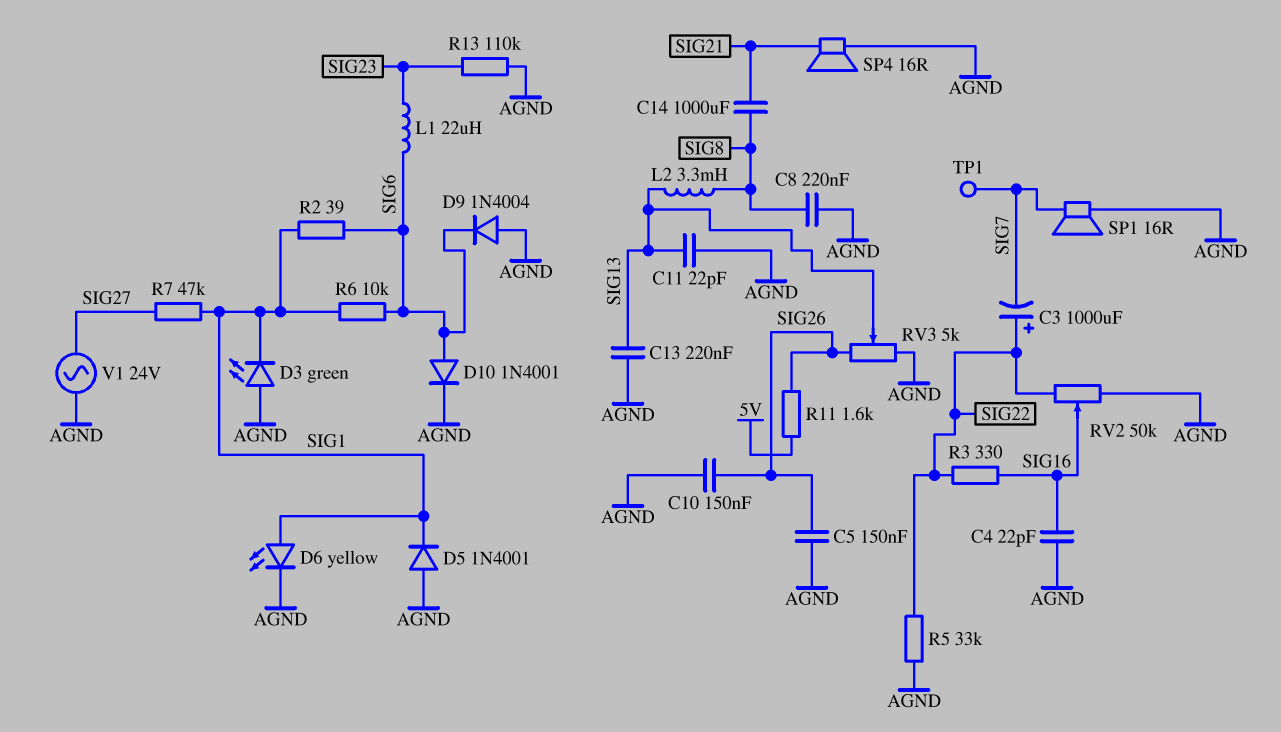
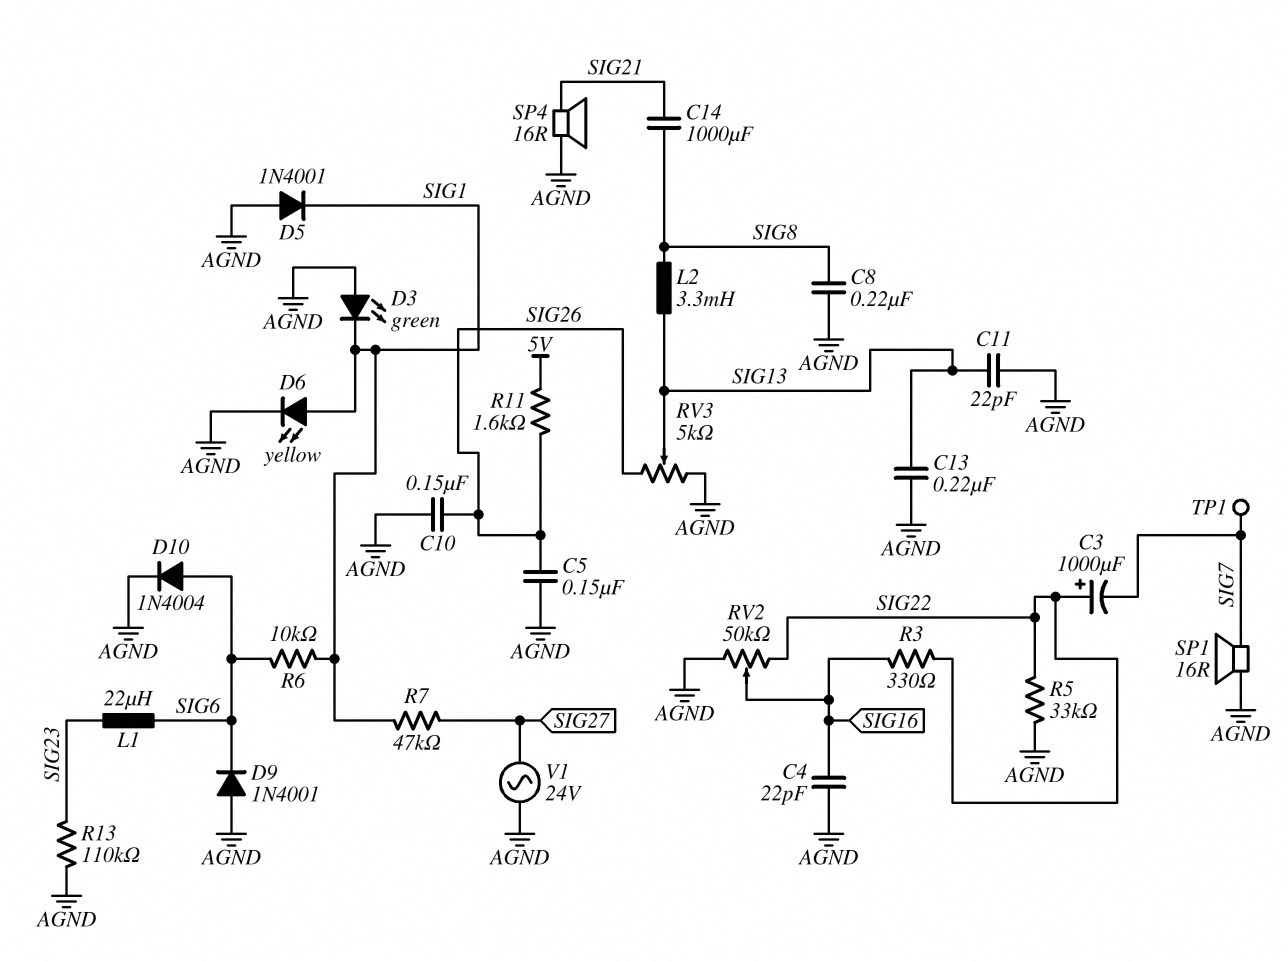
D9: diode 1N4004 (A AGND, K SIG6) -> diode 1N4001 (A AGND, K SIG6)
D10: diode 1N4001 (A SIG6, K AGND) -> diode 1N4004 (A SIG6, K AGND)
R2: 39 (SIG1, SIG6) -> none

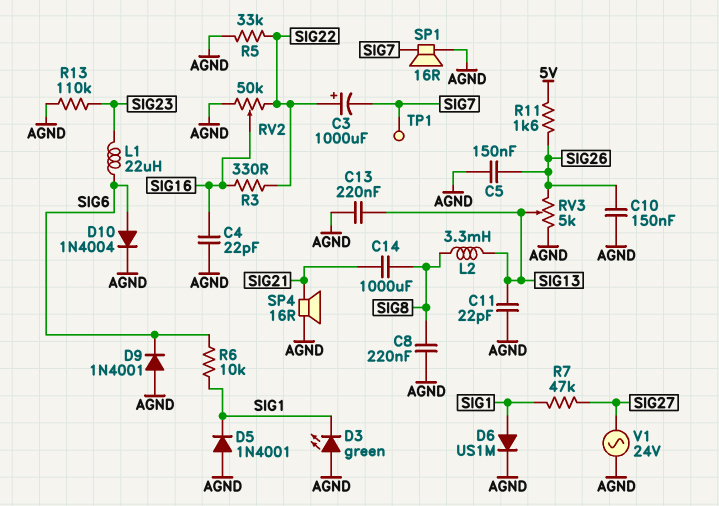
D6: LED yellow (A SIG1, K AGND) -> diode US1M (A SIG1, K AGND)

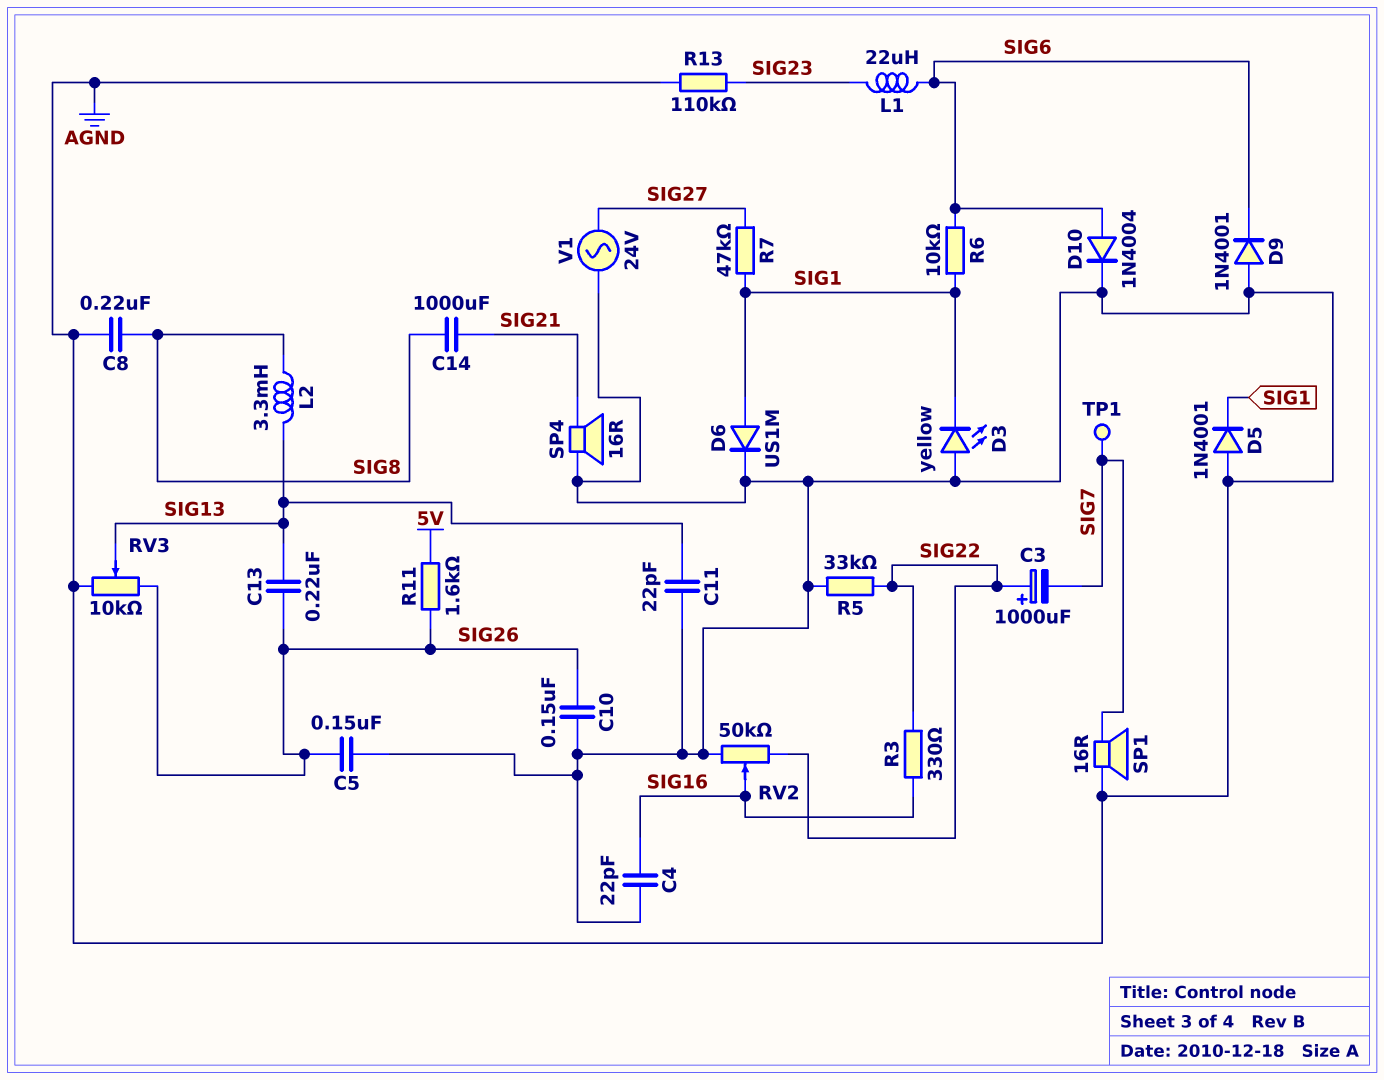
C13: 220nF (AGND, SIG13) -> 220nF (SIG13, SIG26)
D3: LED green (A AGND, K SIG1) -> LED yellow (A AGND, K SIG1)
RV3: 5k (AGND, SIG26, wiper SIG13) -> 10k (AGND, SIG26, wiper SIG13)

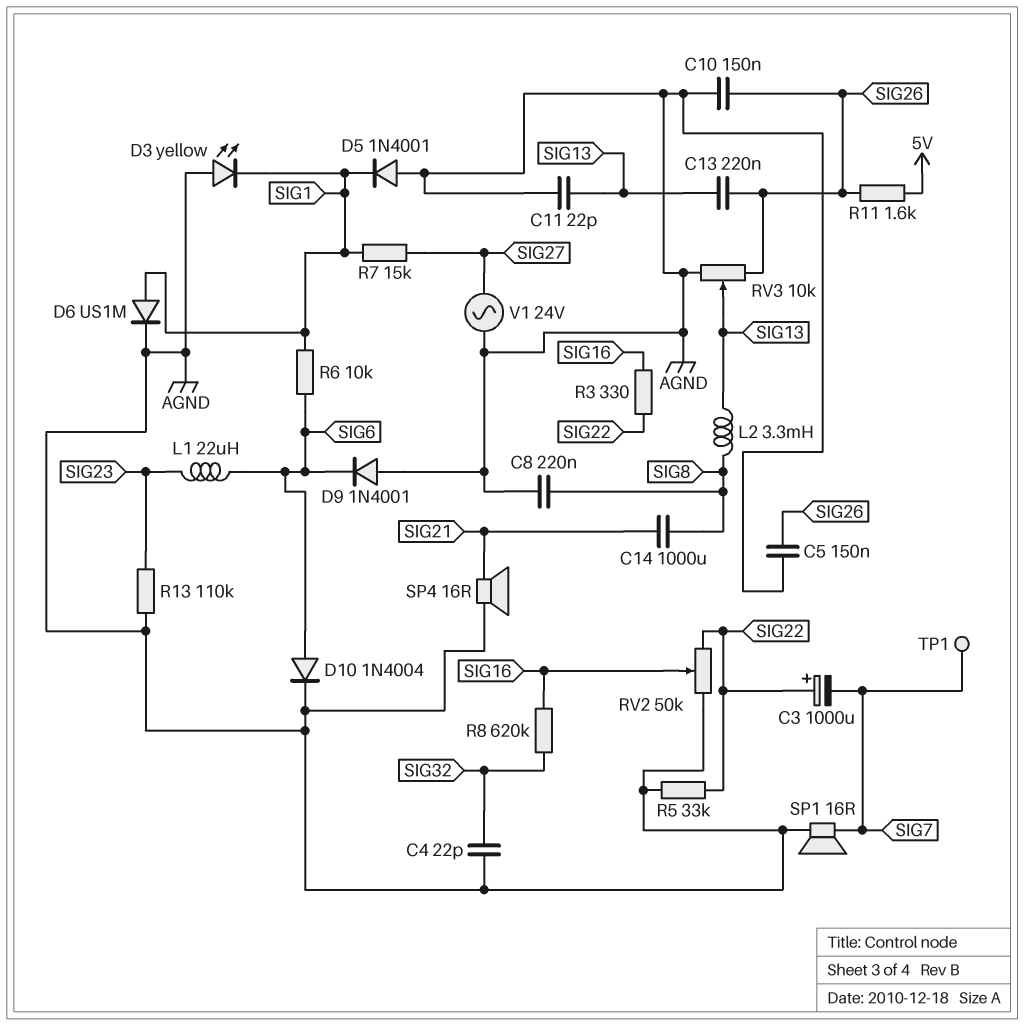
C4: 22pF (AGND, SIG16) -> 22pF (AGND, SIG32)
R7: 47k (SIG1, SIG27) -> 15k (SIG1, SIG27)
R8: none -> 620k (SIG16, SIG32)

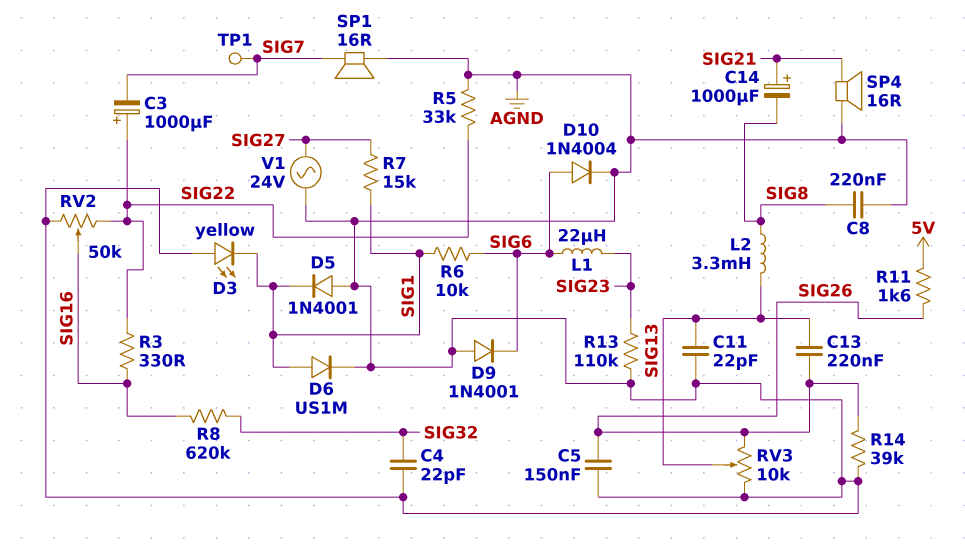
C10: 150nF (AGND, SIG26) -> none
C14: 1000uF (SIG8, SIG21) -> 1000uF (plus SIG21, minus SIG8)
R14: none -> 39k (AGND, SIG26)

